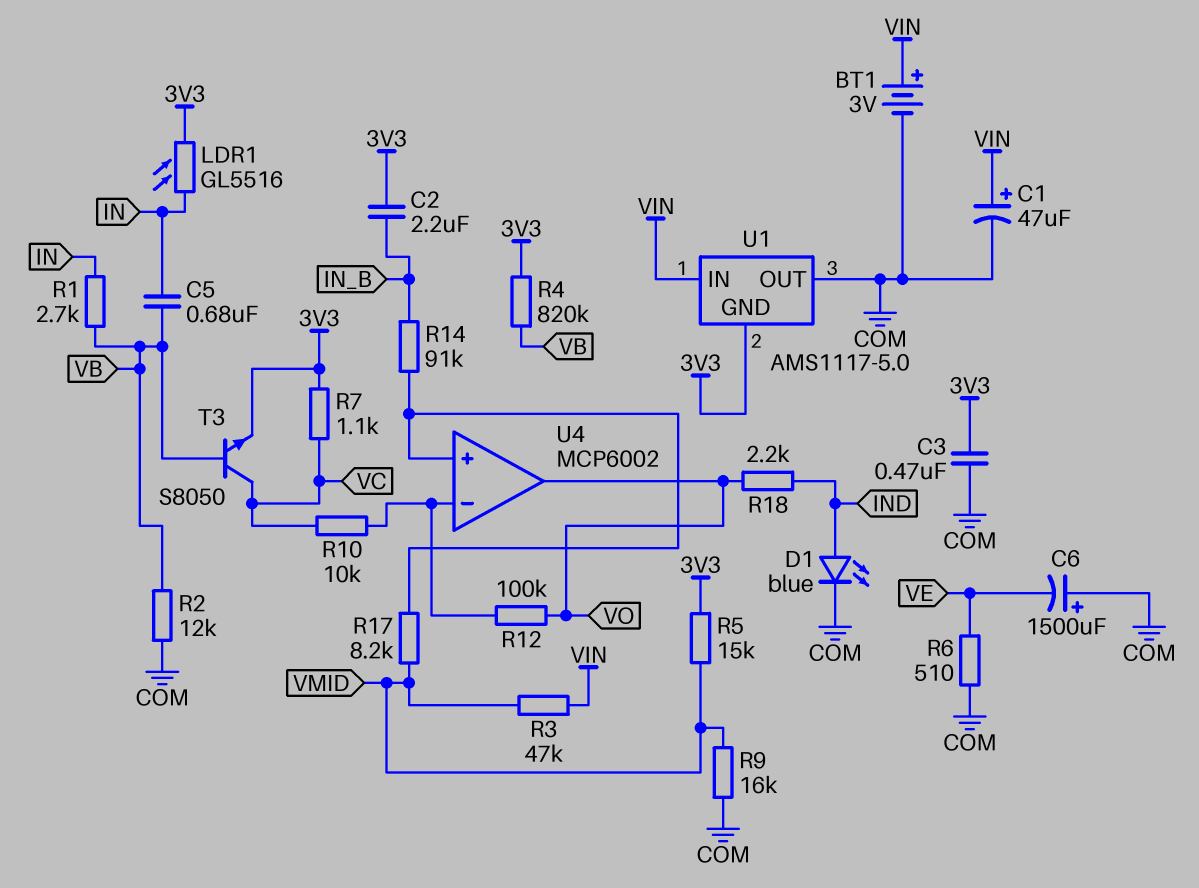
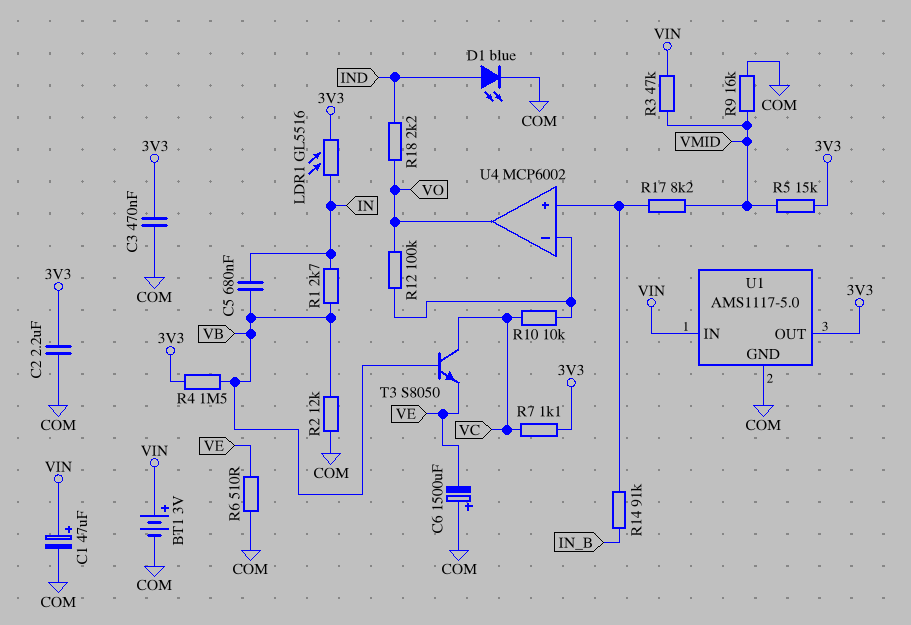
C2: 2.2uF (3V3, IN_B) -> 2.2uF (3V3, COM)
R4: 820k (3V3, VB) -> 1.5M (3V3, VB)
T3: NPN S8050 (B VB, C VC, E 3V3) -> NPN S8050 (B VB, C VC, E VE)
U1 pin GND: 3V3 -> COM
U1 pin OUT: COM -> 3V3

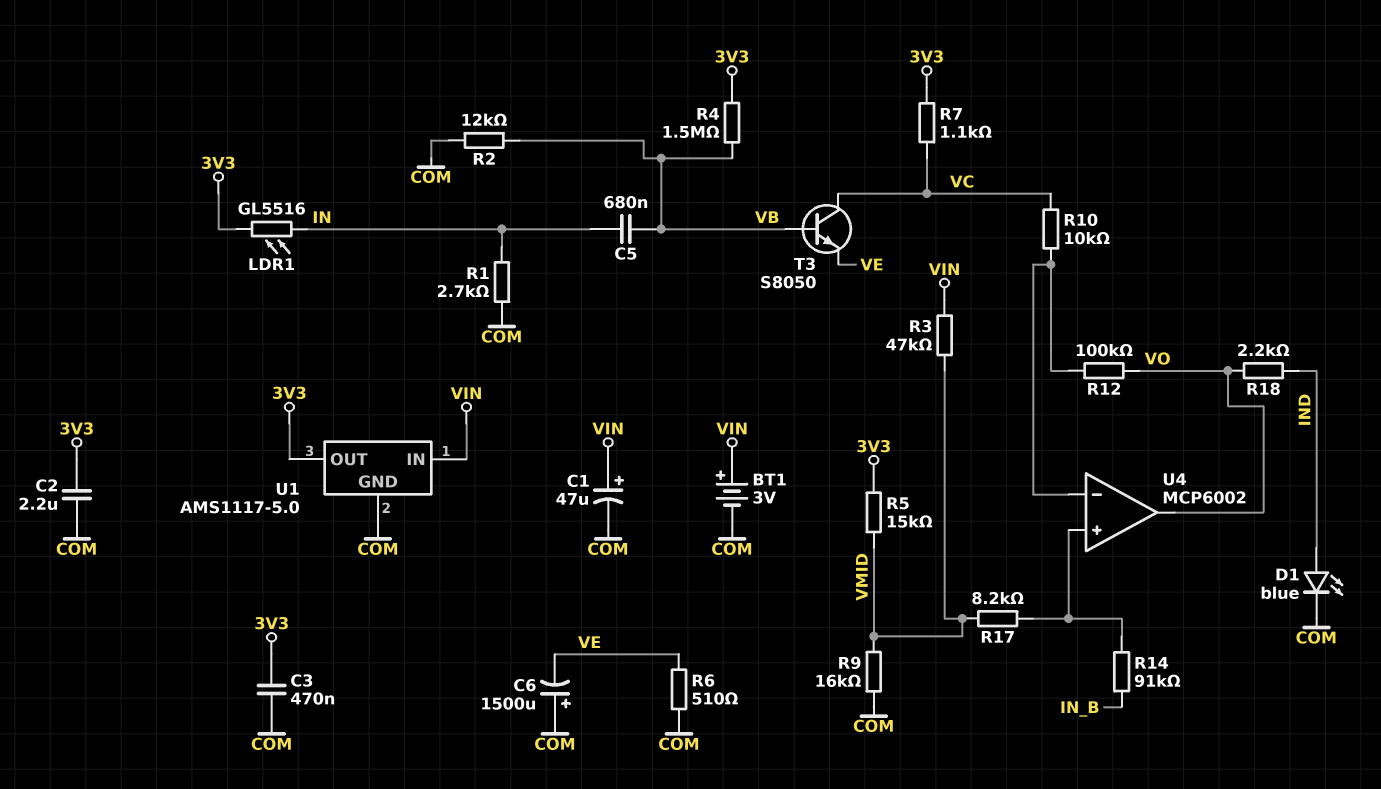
R1: 2.7k (IN, VB) -> 2.7k (COM, IN)

